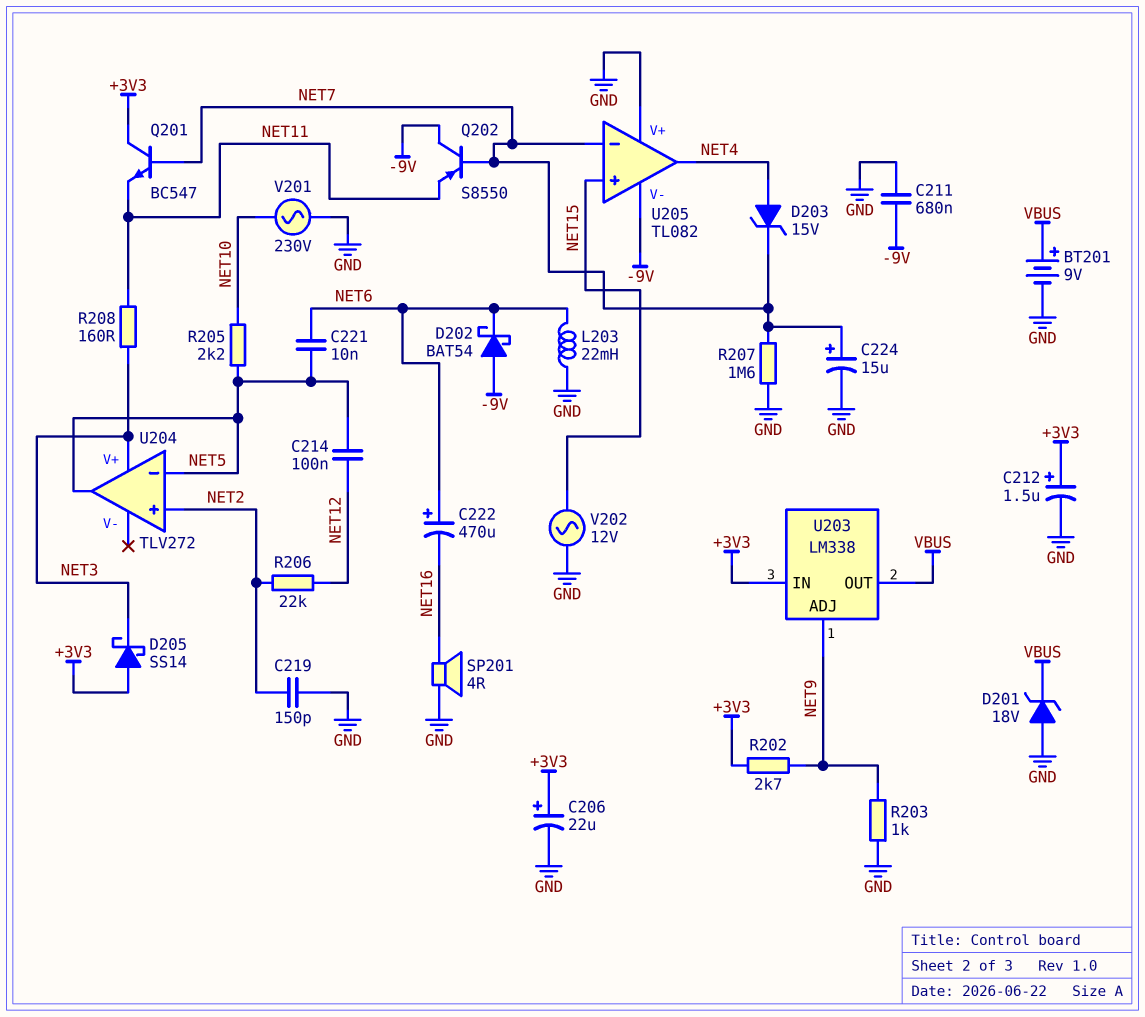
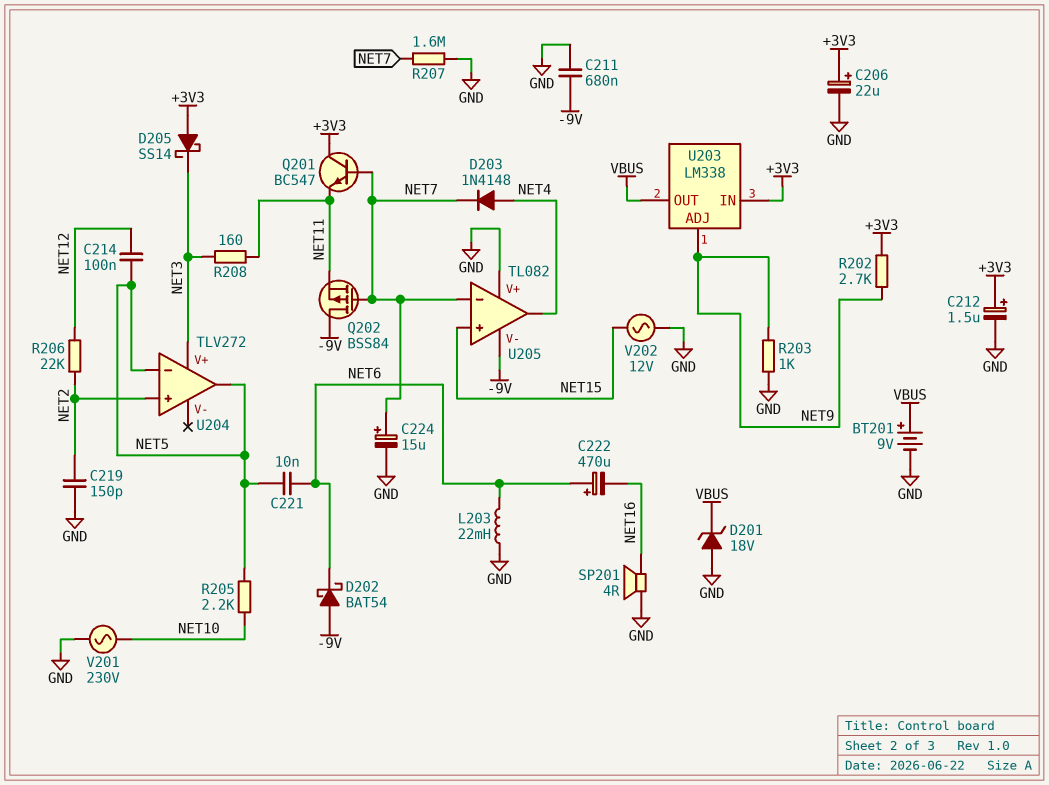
D203: zener 15V (A NET4, K NET7) -> diode 1N4148 (A NET4, K NET7)
Q202: PNP S8550 (B NET7, C -9V, E NET11) -> PMOS BSS84 (G NET7, D -9V, S NET11)

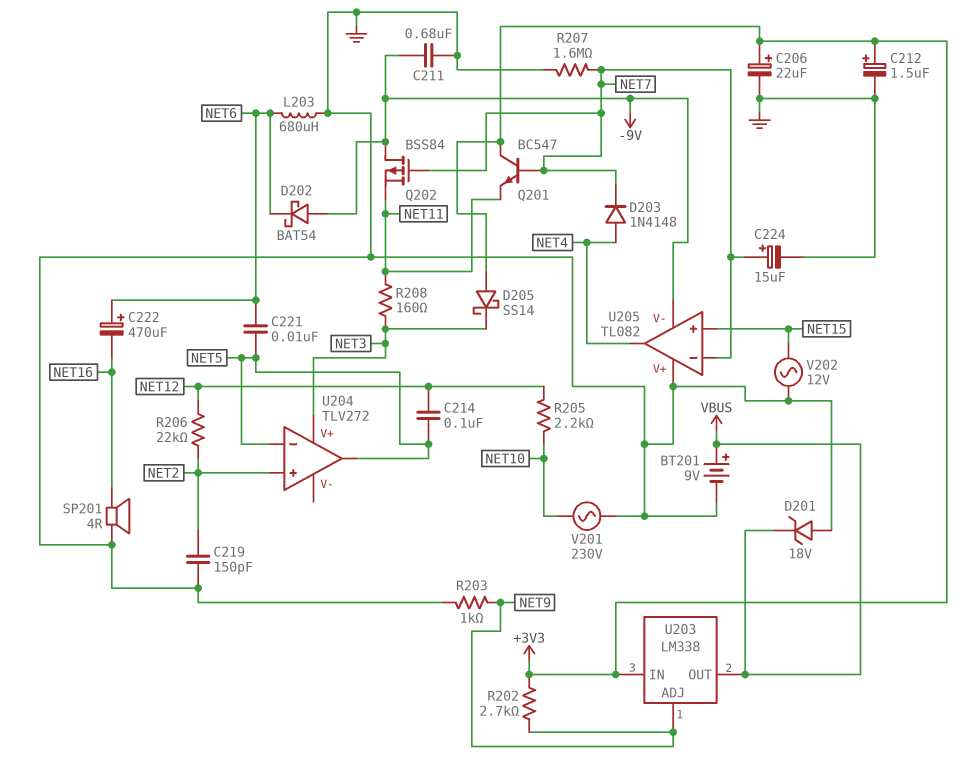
L203: 22mH (GND, NET6) -> 680uH (GND, NET6)
R205: 2.2k (NET5, NET10) -> 2.2k (NET10, NET12)

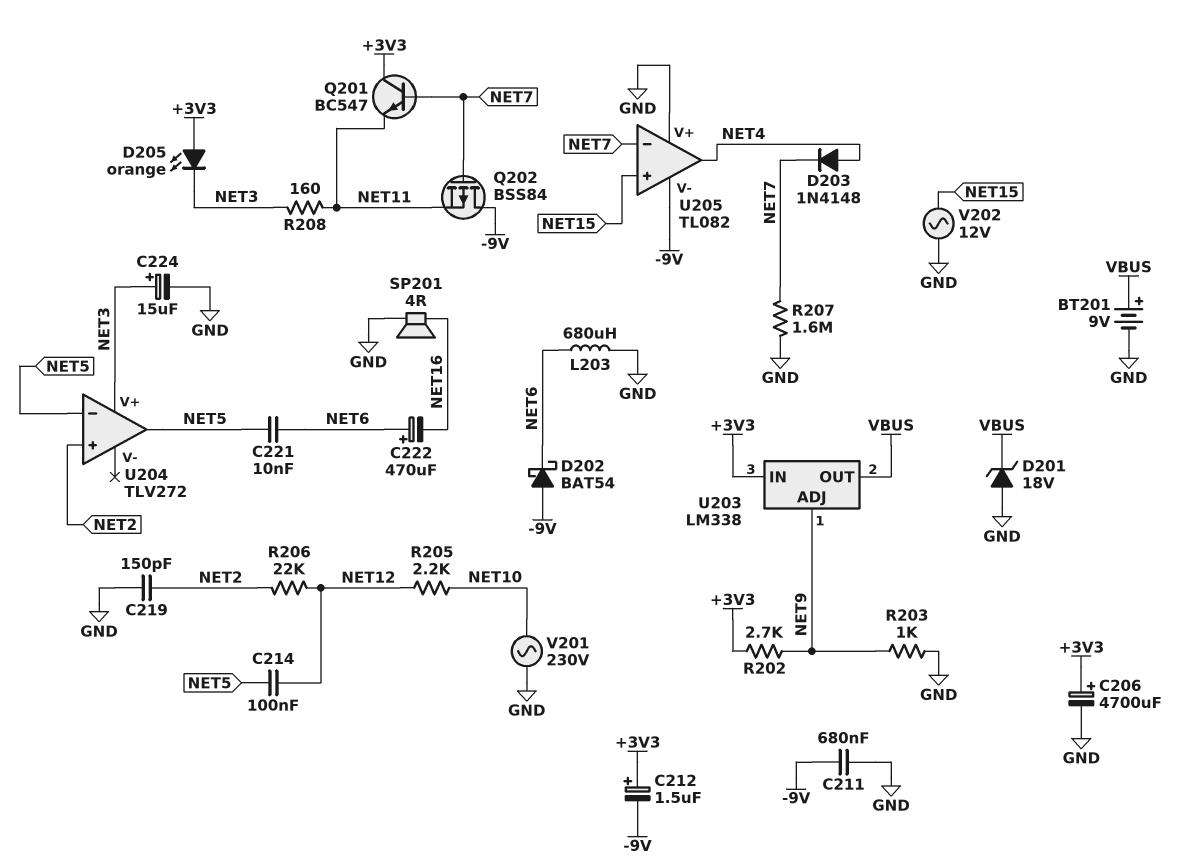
C206: 22uF (plus +3V3, minus GND) -> 4700uF (plus +3V3, minus GND)
C212: 1.5uF (plus +3V3, minus GND) -> 1.5uF (plus +3V3, minus -9V)
C224: 15uF (plus NET7, minus GND) -> 15uF (plus NET3, minus GND)
D205: schottky SS14 (A +3V3, K NET3) -> LED orange (A +3V3, K NET3)

